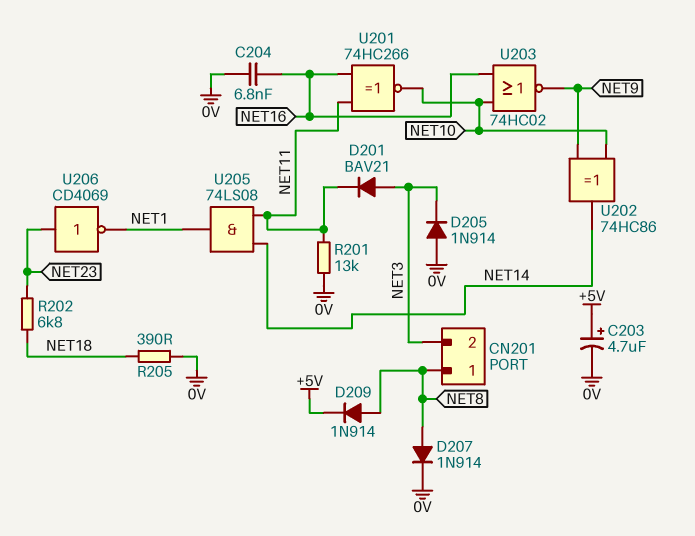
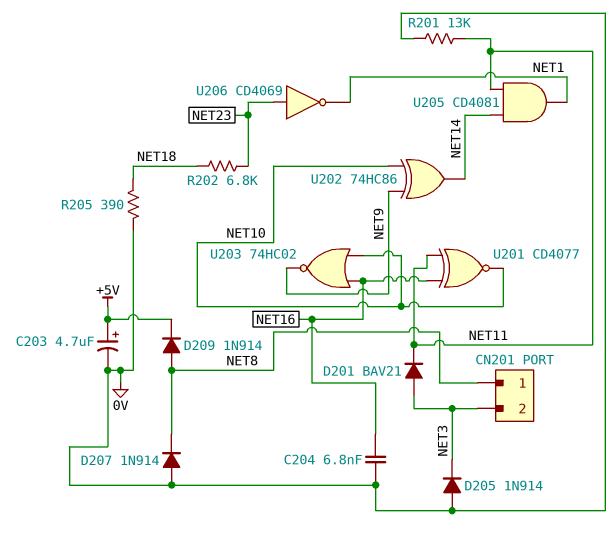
D207: diode 1N914 (A NET8, K 0V) -> diode 1N914 (A 0V, K NET8)
U201: XNOR 74HC266 (in NET11, in NET16, out NET10) -> XNOR CD4077 (in NET11, in NET16, out NET10)
U205: AND 74LS08 (in NET11, in NET14, out NET1) -> AND CD4081 (in NET11, in NET14, out NET1)

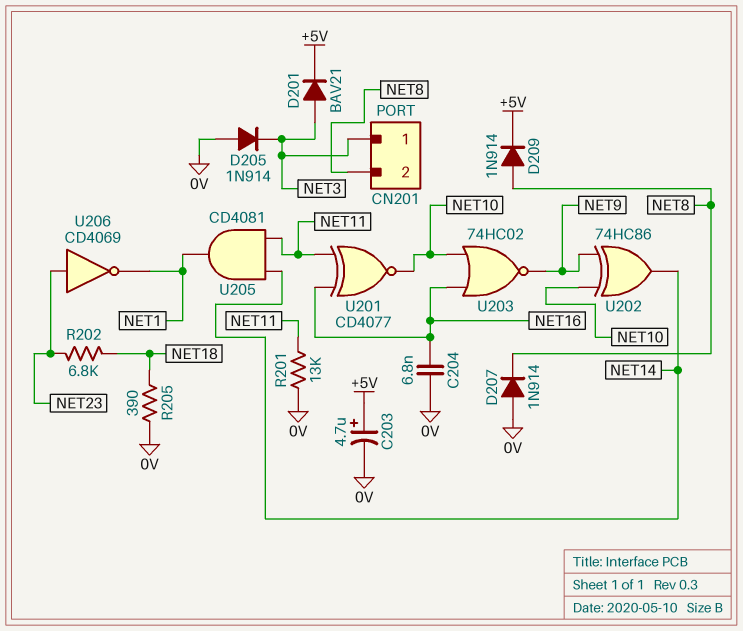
CN201 pin 1: NET8 -> NET3
CN201 pin 2: NET3 -> NET8
D201: diode BAV21 (A NET3, K NET11) -> diode BAV21 (A NET3, K +5V)

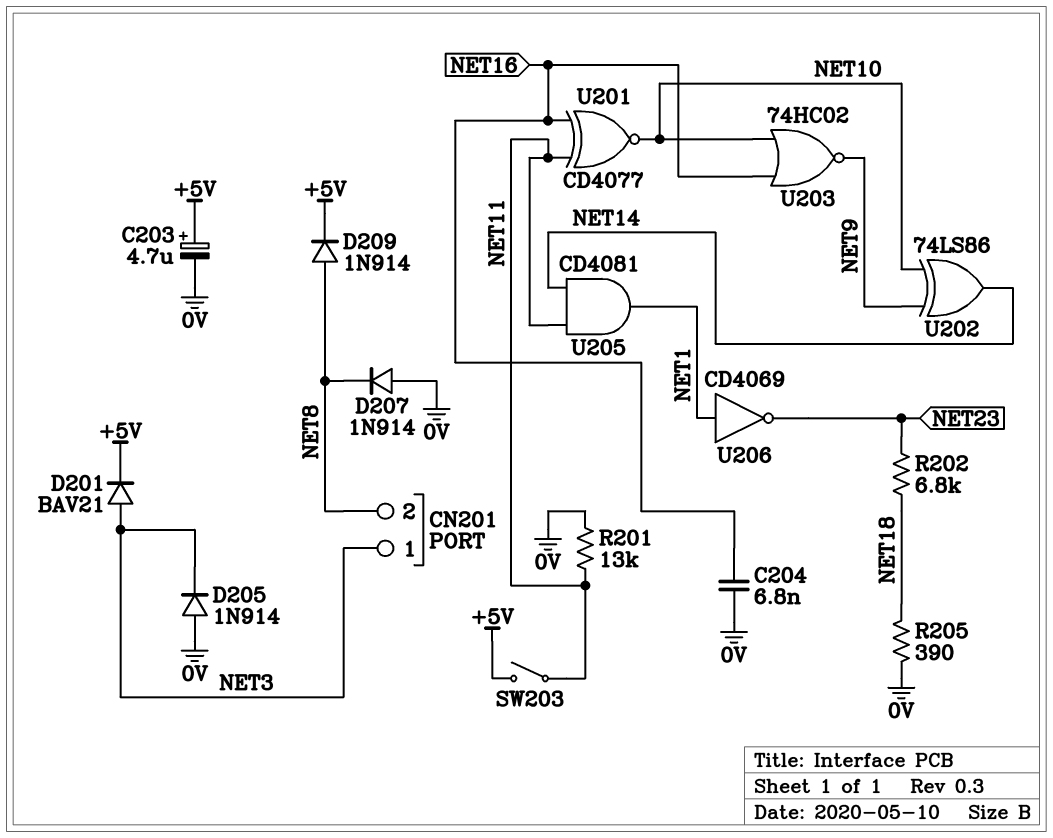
SW203: none -> switch (+5V, NET11)
U202: XOR 74HC86 (in NET9, in NET10, out NET14) -> XOR 74LS86 (in NET9, in NET10, out NET14)
U206: NOT CD4069 (in NET23, out NET1) -> NOT CD4069 (in NET1, out NET23)

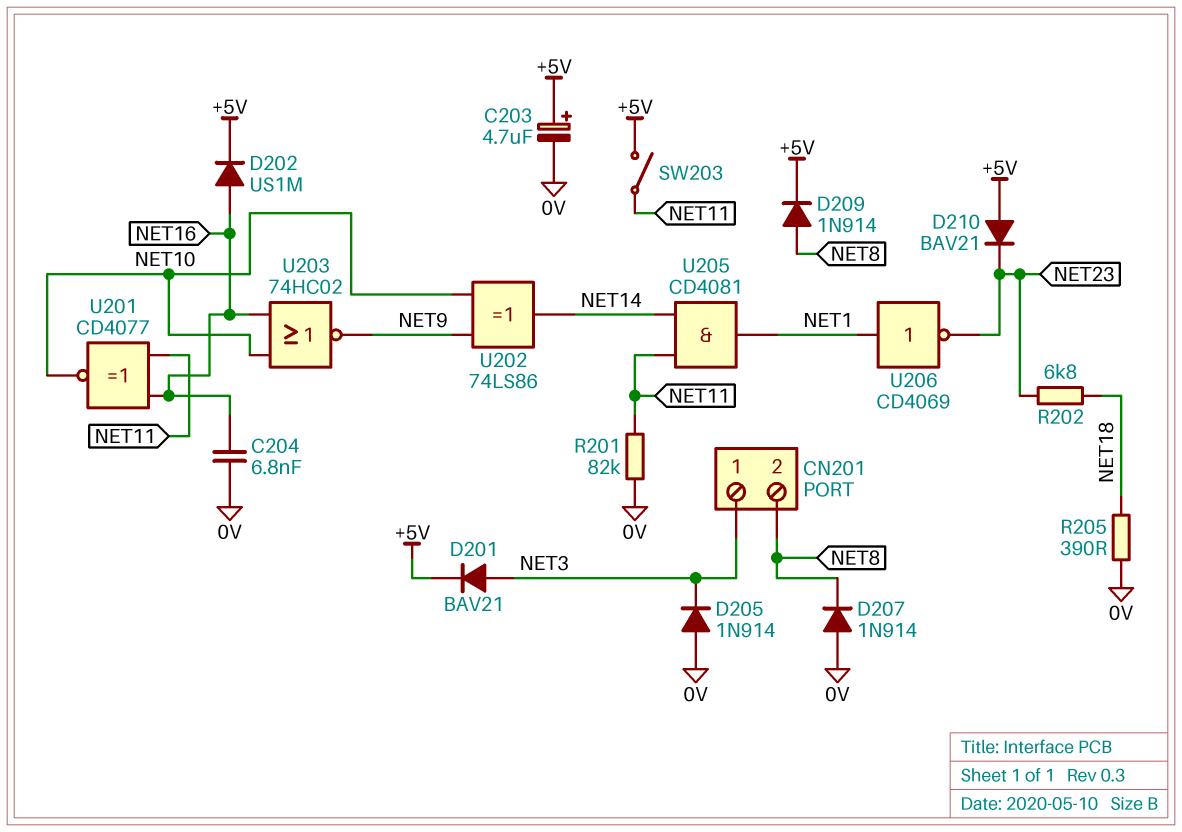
D202: none -> diode US1M (A NET16, K +5V)
D210: none -> diode BAV21 (A +5V, K NET23)
R201: 13k (0V, NET11) -> 82k (0V, NET11)

